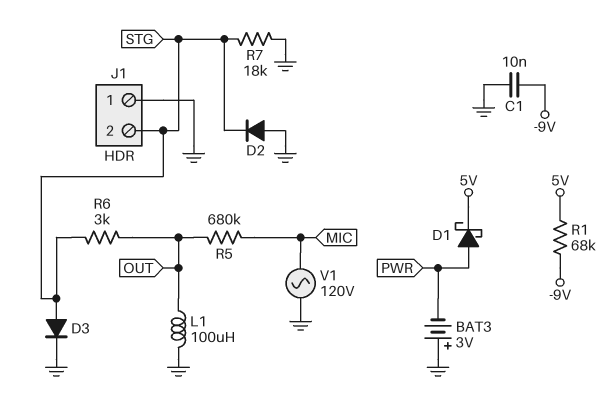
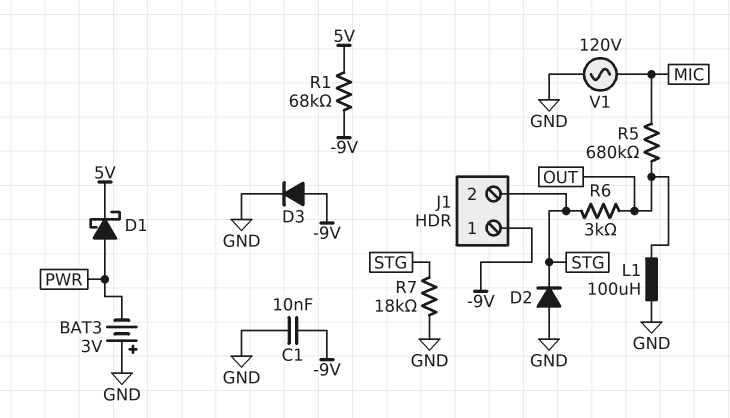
D3: diode (A STG, K GND) -> diode (A -9V, K GND)
J1 pin 1: GND -> -9V

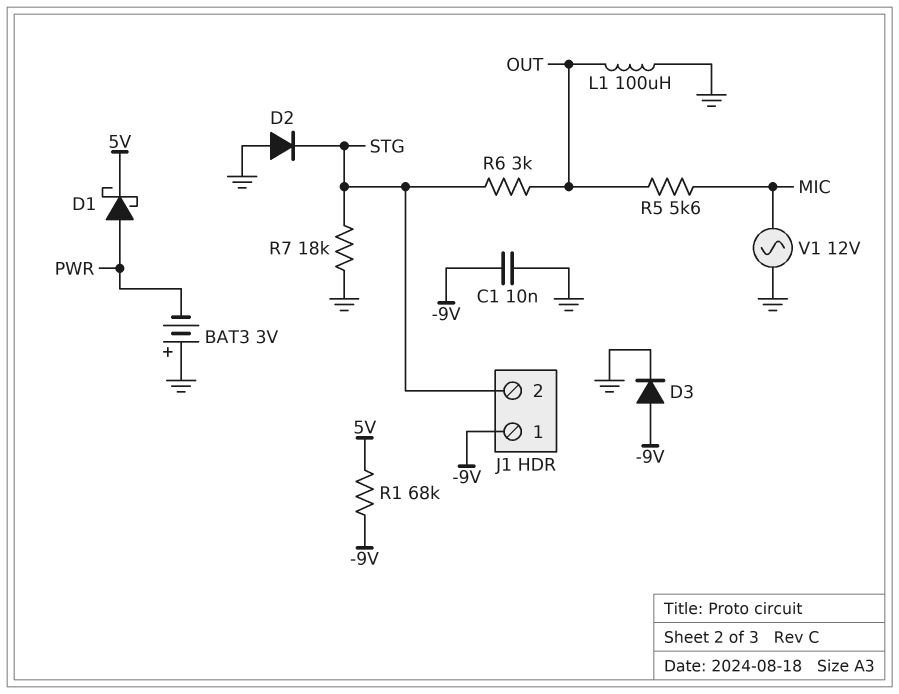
R5: 680k (MIC, OUT) -> 5.6k (MIC, OUT)
V1: AC 120V (GND, MIC) -> AC 12V (GND, MIC)

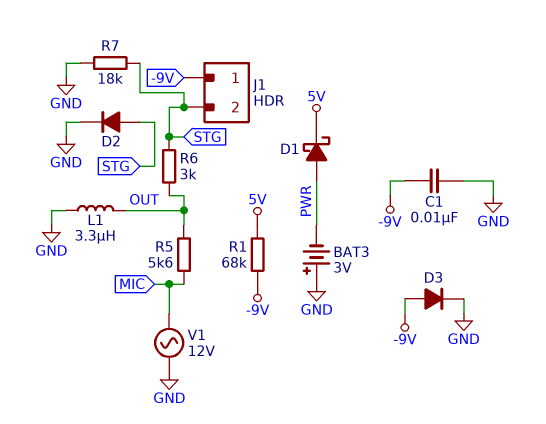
D2: diode (A GND, K STG) -> diode (A STG, K GND)
L1: 100uH (GND, OUT) -> 3.3uH (GND, OUT)

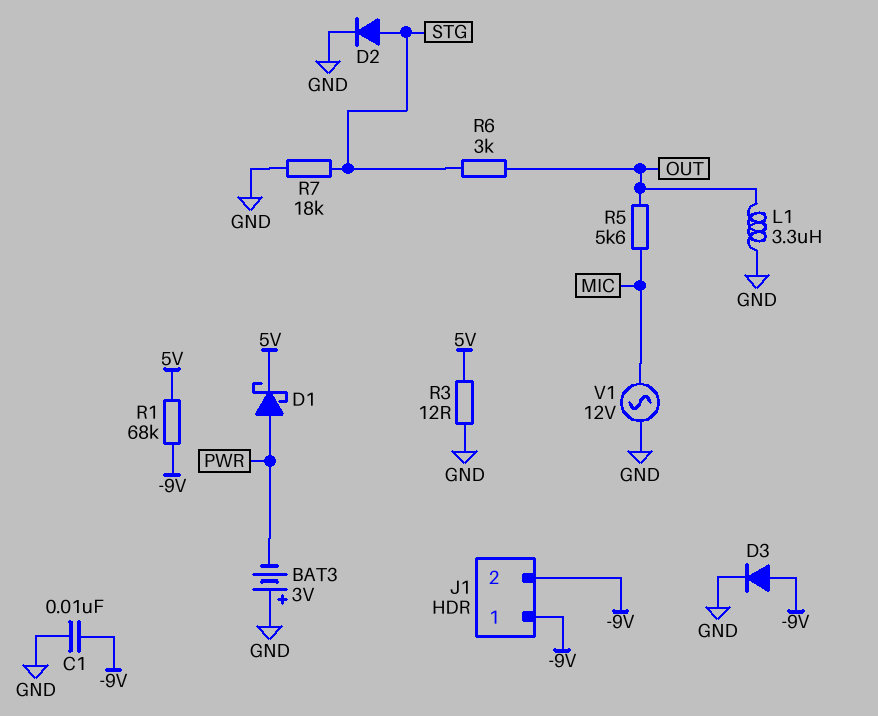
J1 pin 2: STG -> -9V
R3: none -> 12 (5V, GND)

